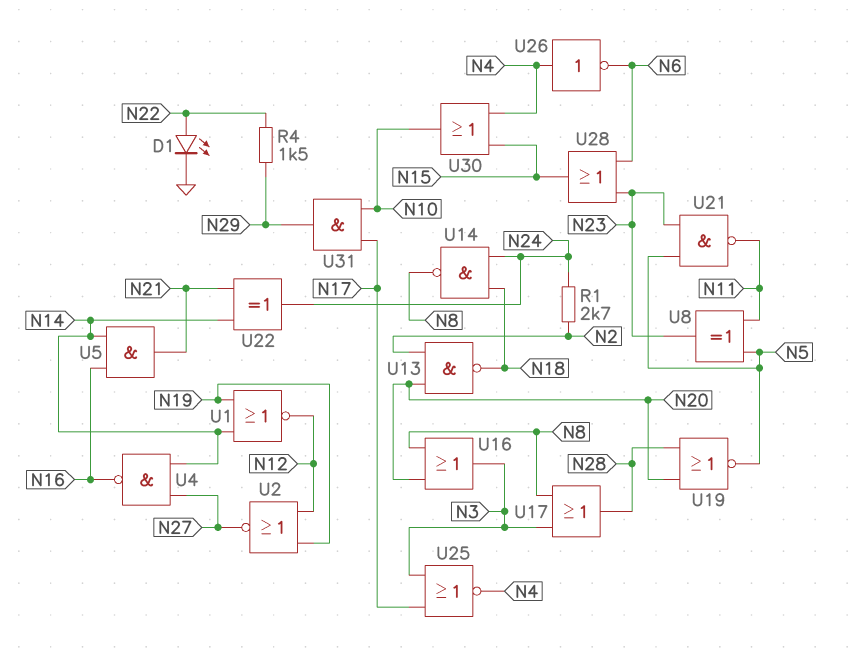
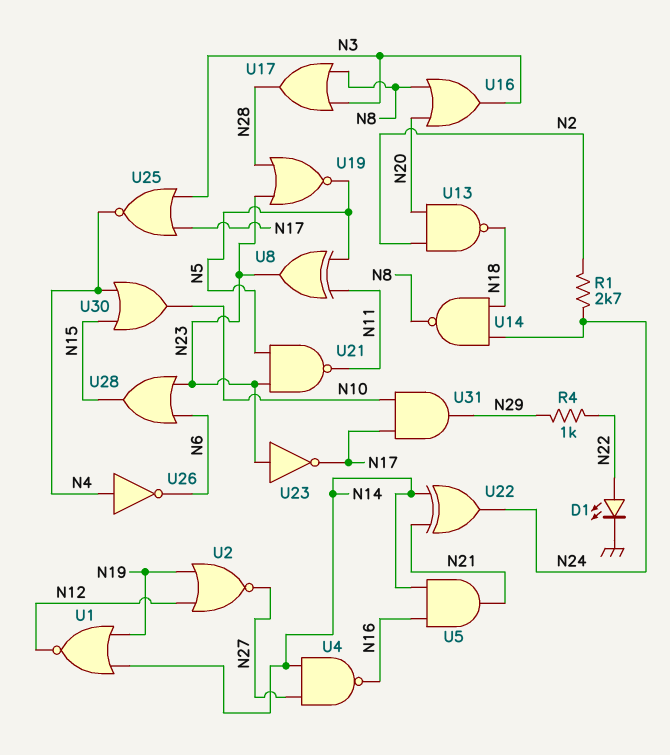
R4: 1.5k (N22, N29) -> 1k (N22, N29)
U19: NOR (in N20, in N28, out N5) -> NOR (in N23, in N28, out N5)
U23: none -> NOT (in N23, out N17)

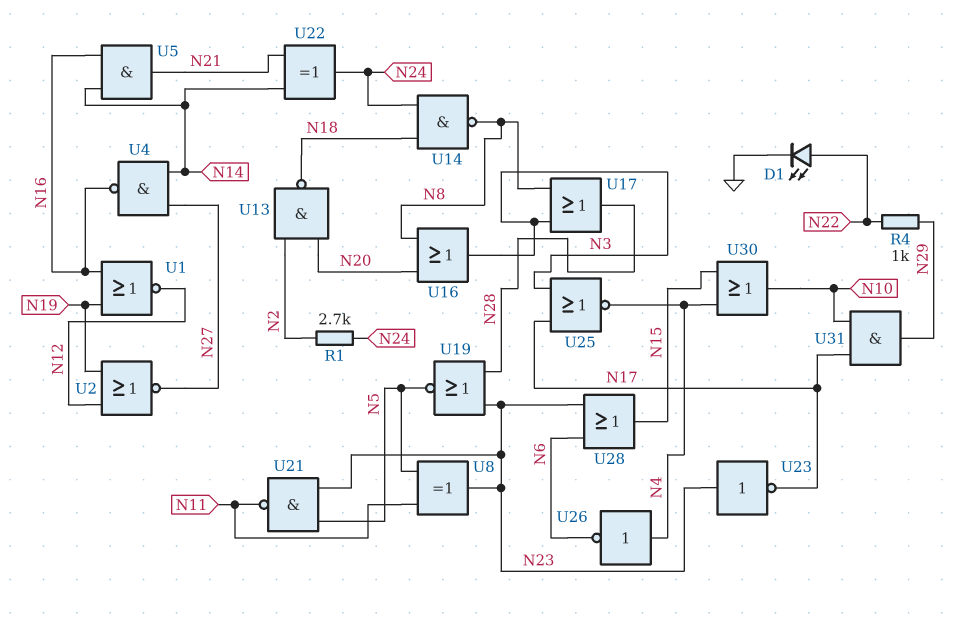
U1: NOR (in N14, in N19, out N12) -> NOR (in N16, in N19, out N12)

